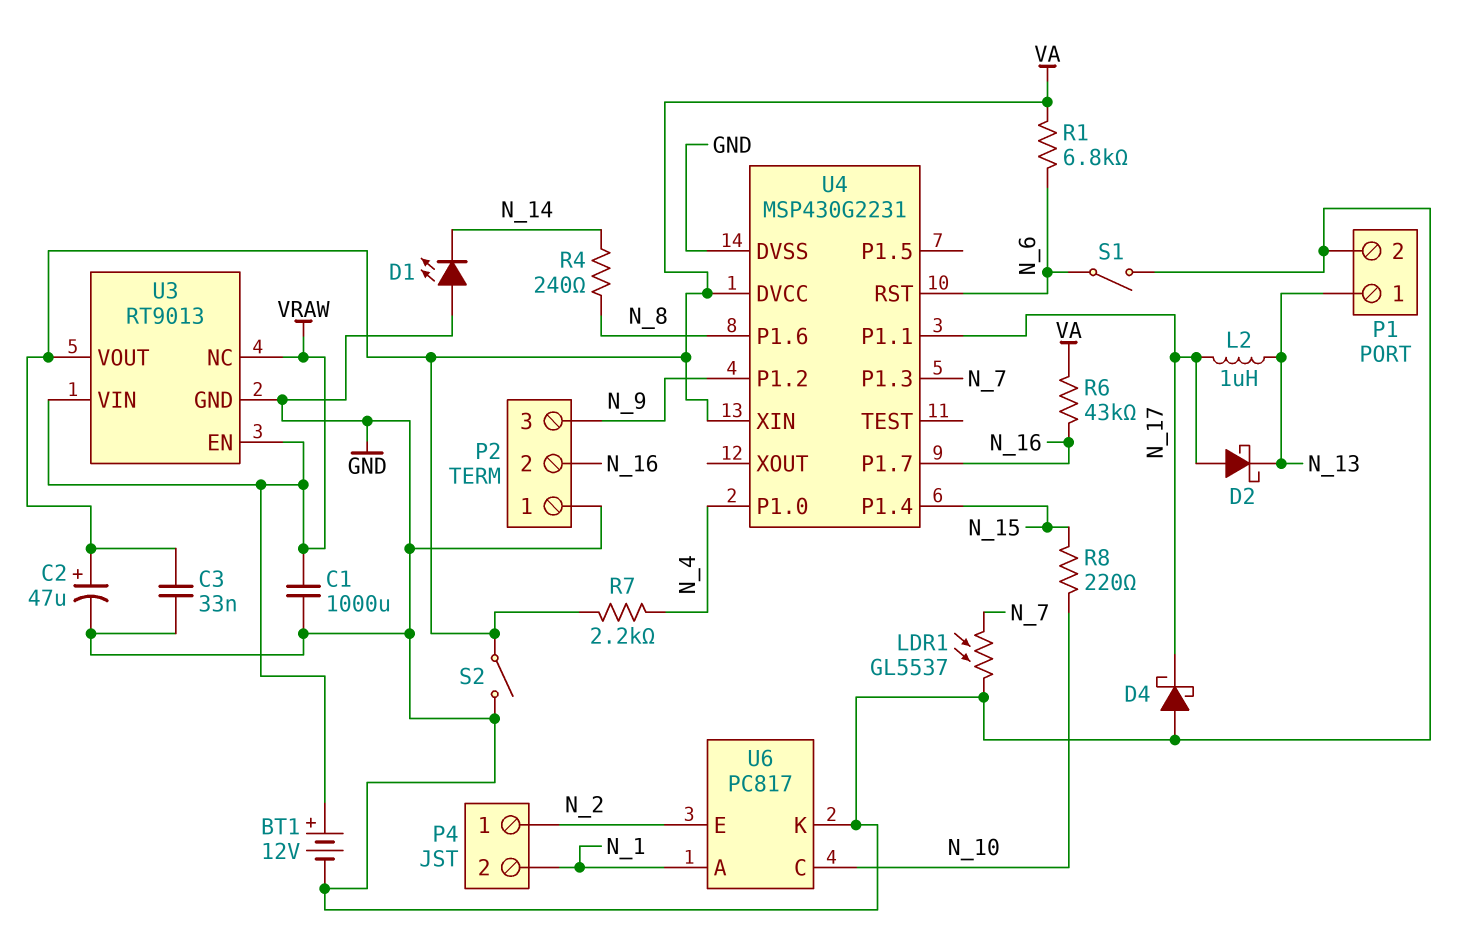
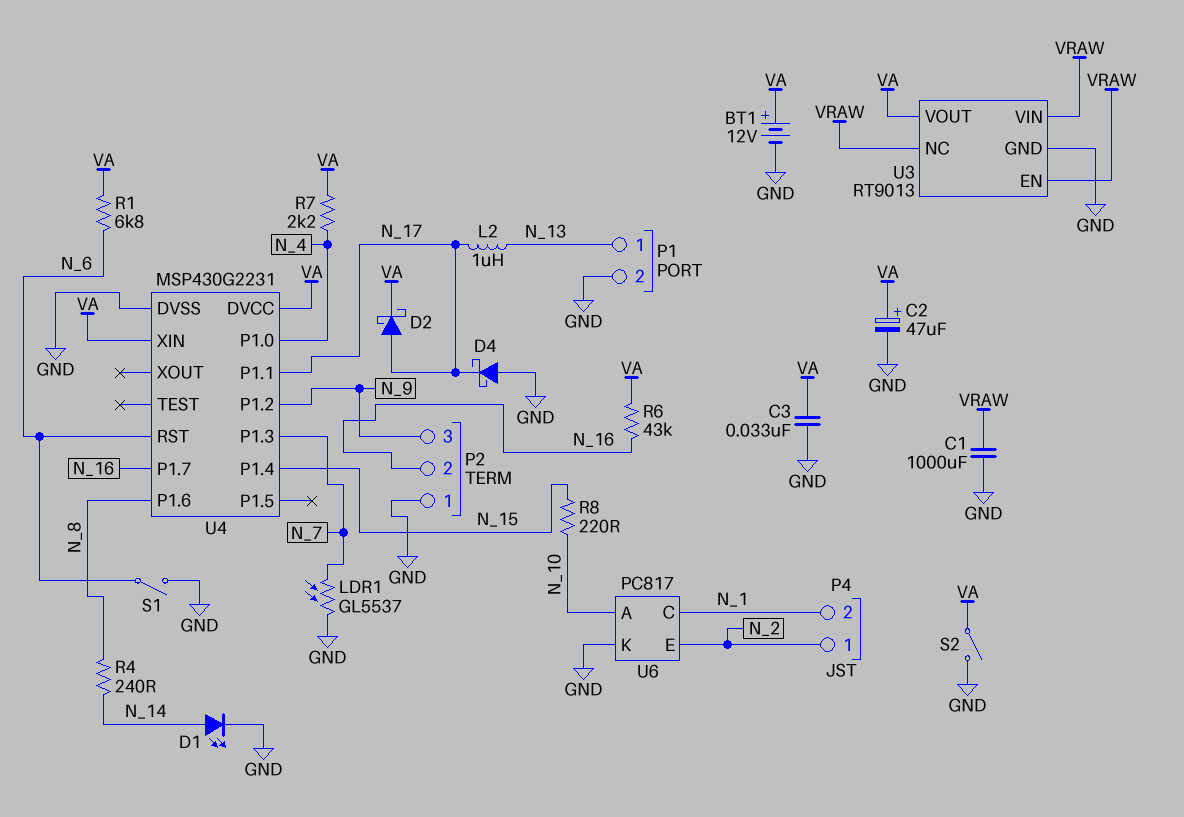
BT1: 12V (plus VRAW, minus GND) -> 12V (plus VA, minus GND)
D1: LED (A GND, K N_14) -> LED (A N_14, K GND)
D2: schottky (A N_17, K N_13) -> schottky (A N_17, K VA)
U6 pin A: N_1 -> N_10
U6 pin C: N_10 -> N_1

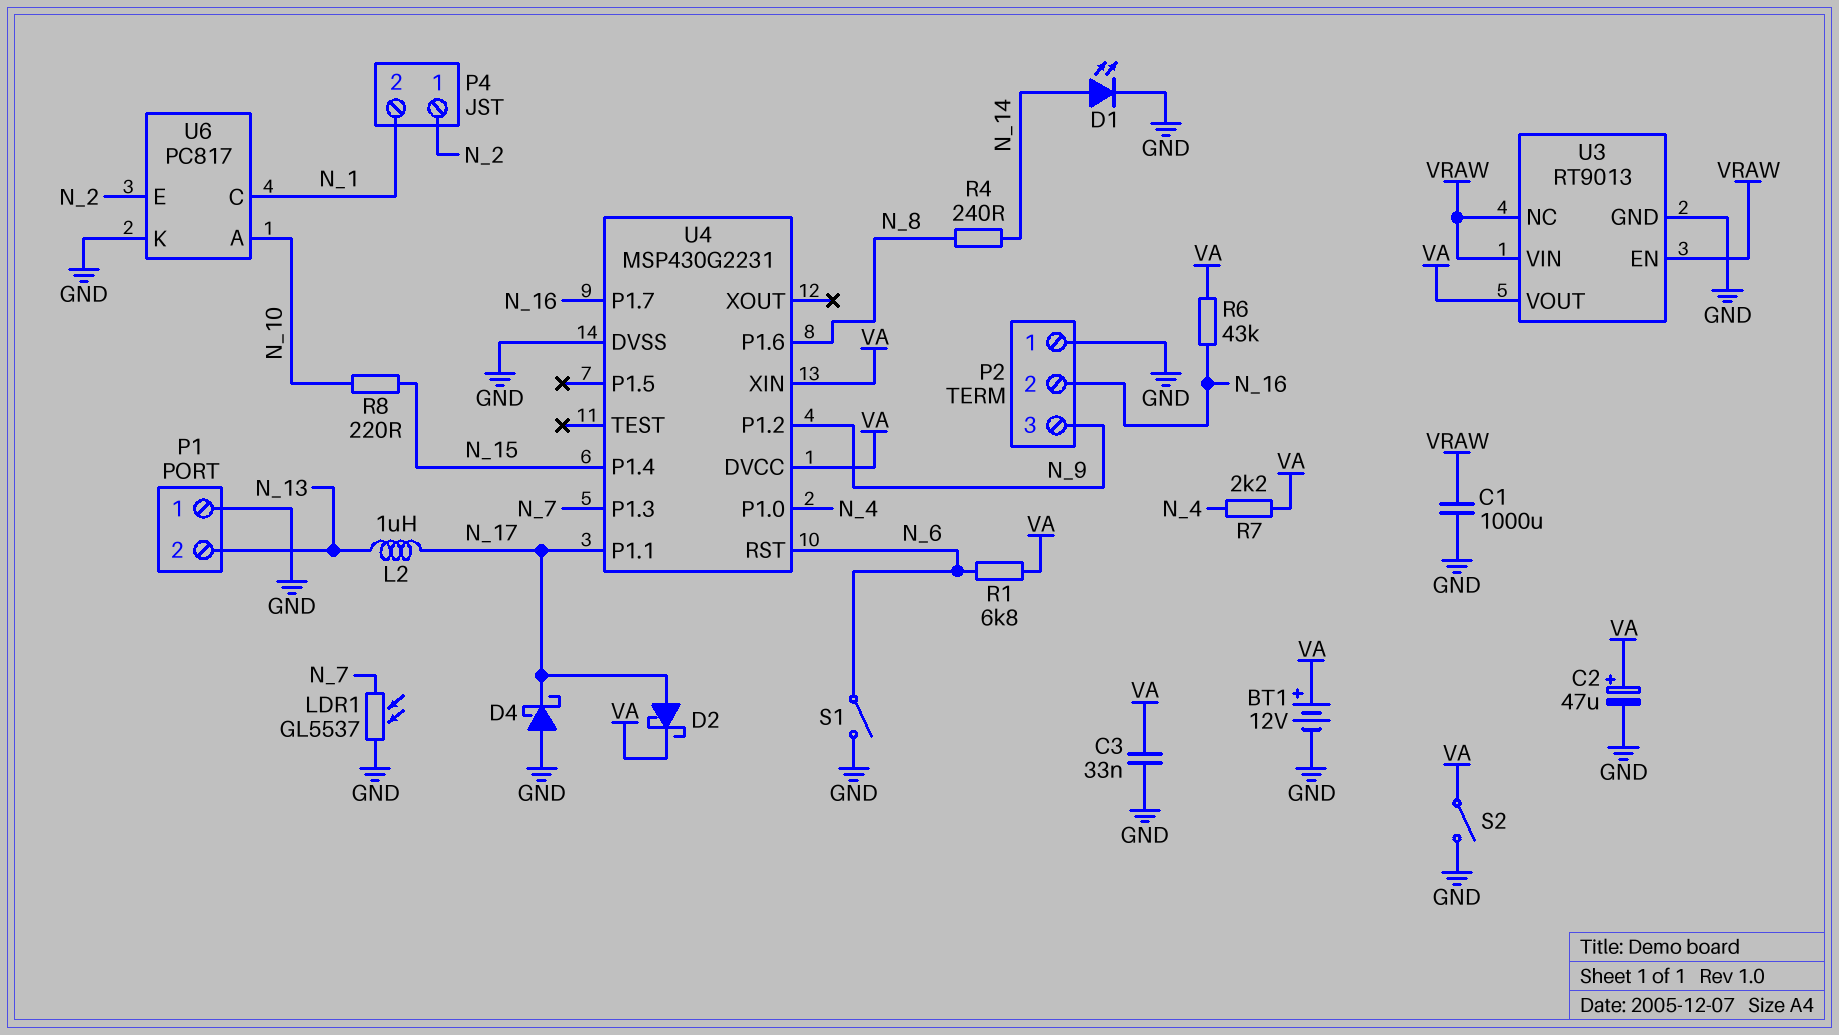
P1 pin 1: N_13 -> GND
P1 pin 2: GND -> N_13

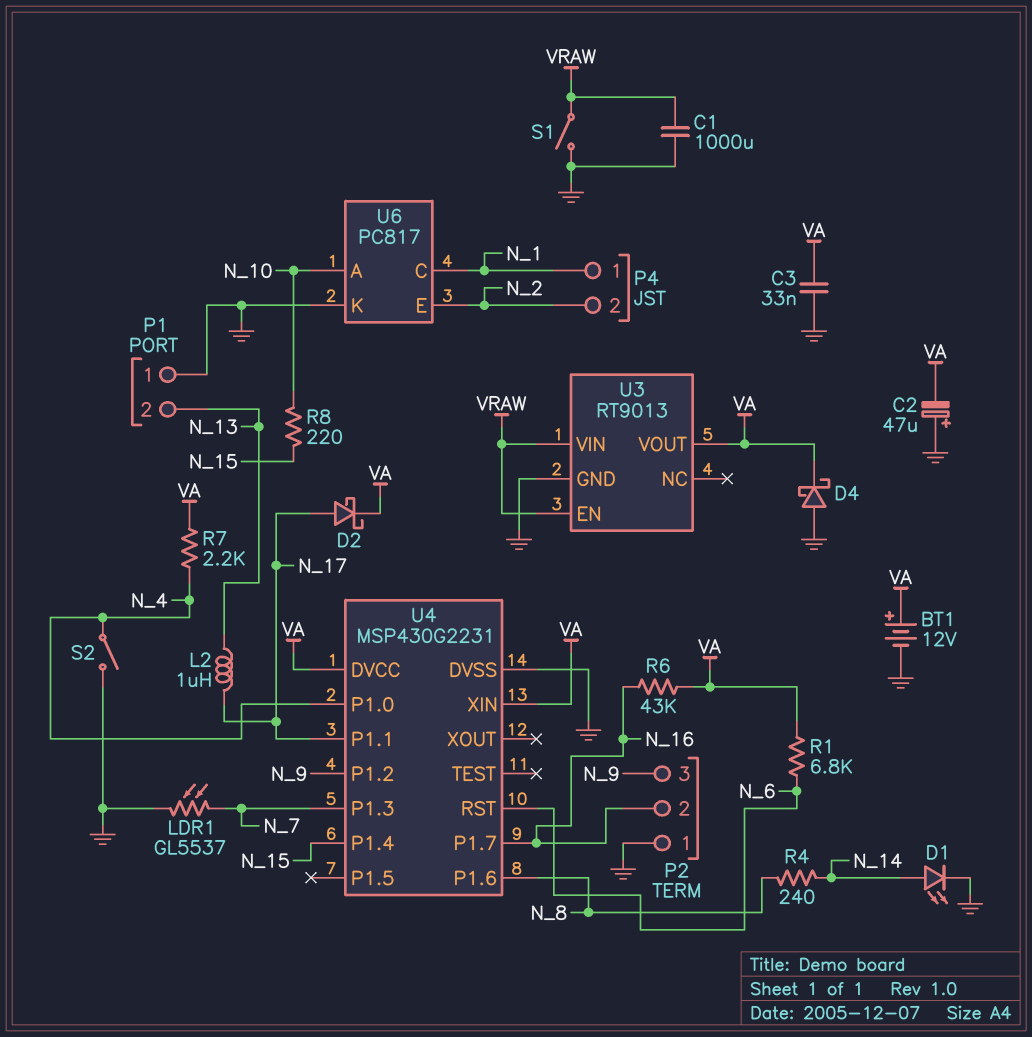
C2: 47uF (plus VA, minus GND) -> 47uF (plus GND, minus VA)
D4: schottky (A GND, K N_17) -> schottky (A GND, K VA)
P4 pin 1: N_2 -> N_1
P4 pin 2: N_1 -> N_2
S1: switch (GND, N_6) -> switch (GND, VRAW)
S2: switch (GND, VA) -> switch (GND, N_4)
U3 pin NC: VRAW -> none

